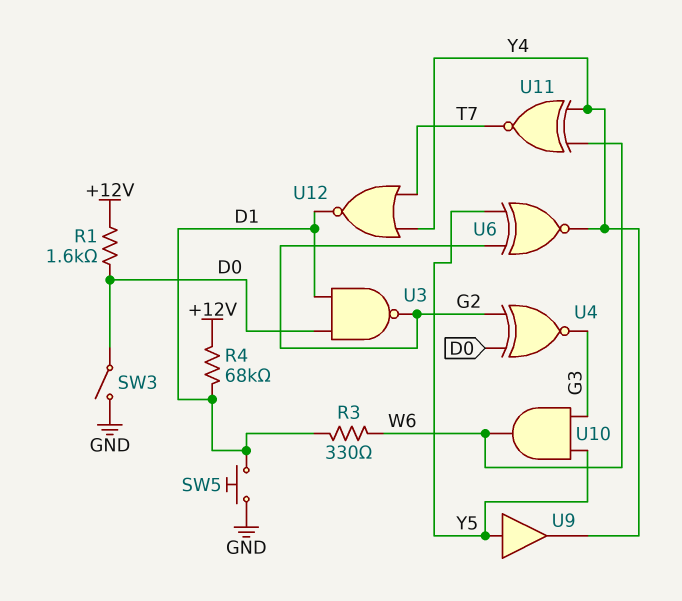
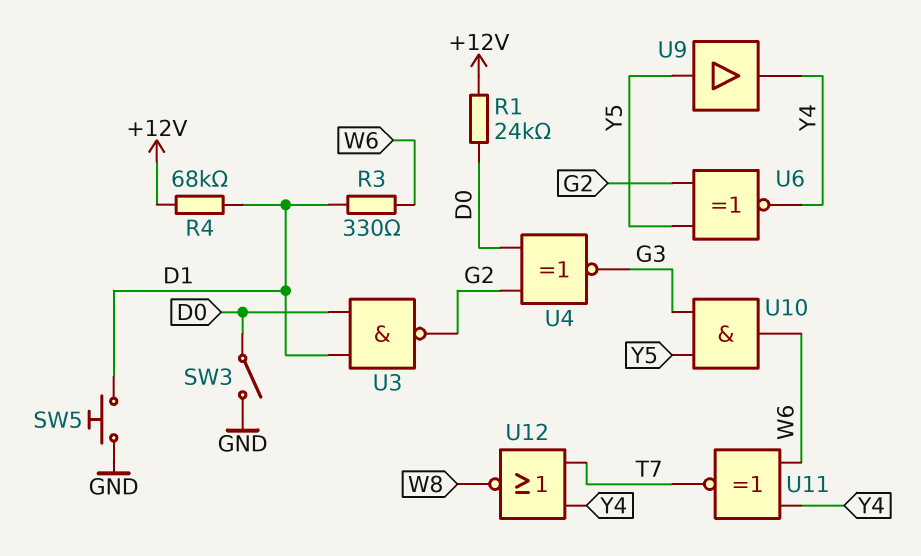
R1: 1.6k (+12V, D0) -> 24k (+12V, D0)
U12: NOR (in T7, in Y4, out D1) -> NOR (in T7, in Y4, out W8)

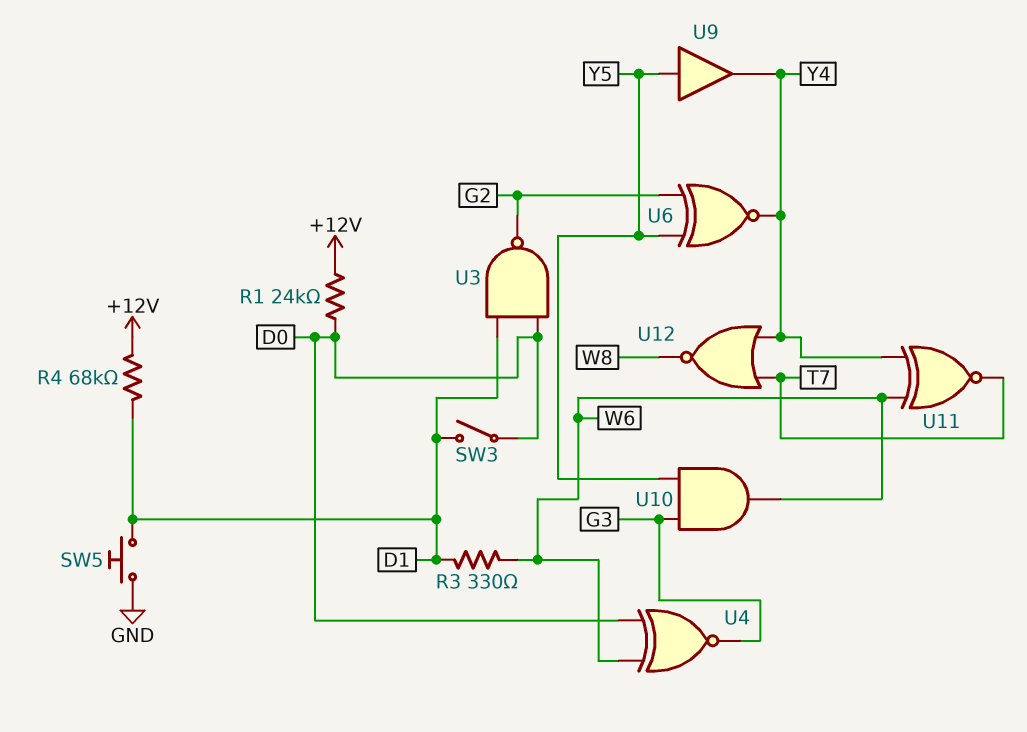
SW3: switch (D0, GND) -> switch (D0, D1)
U4: XNOR (in D0, in G2, out G3) -> XNOR (in D0, in W6, out G3)

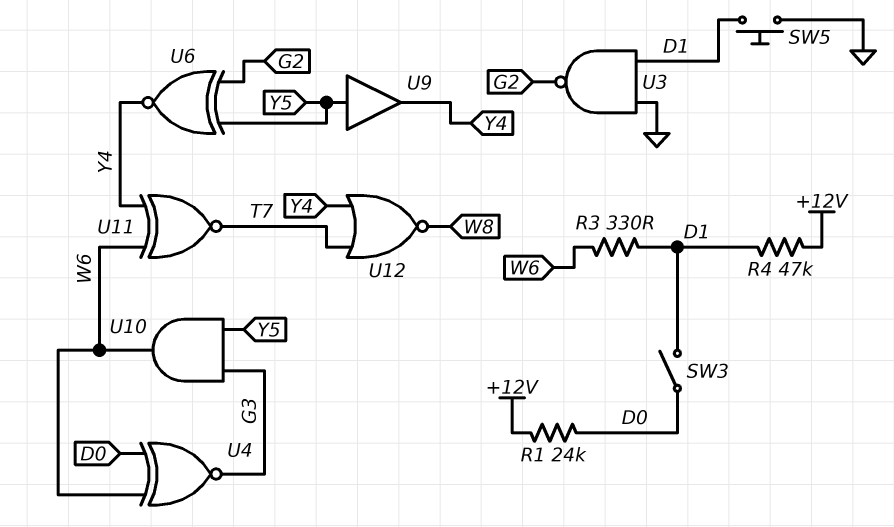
R4: 68k (+12V, D1) -> 47k (+12V, D1)
U3: NAND (in D0, in D1, out G2) -> NAND (in D1, in GND, out G2)

